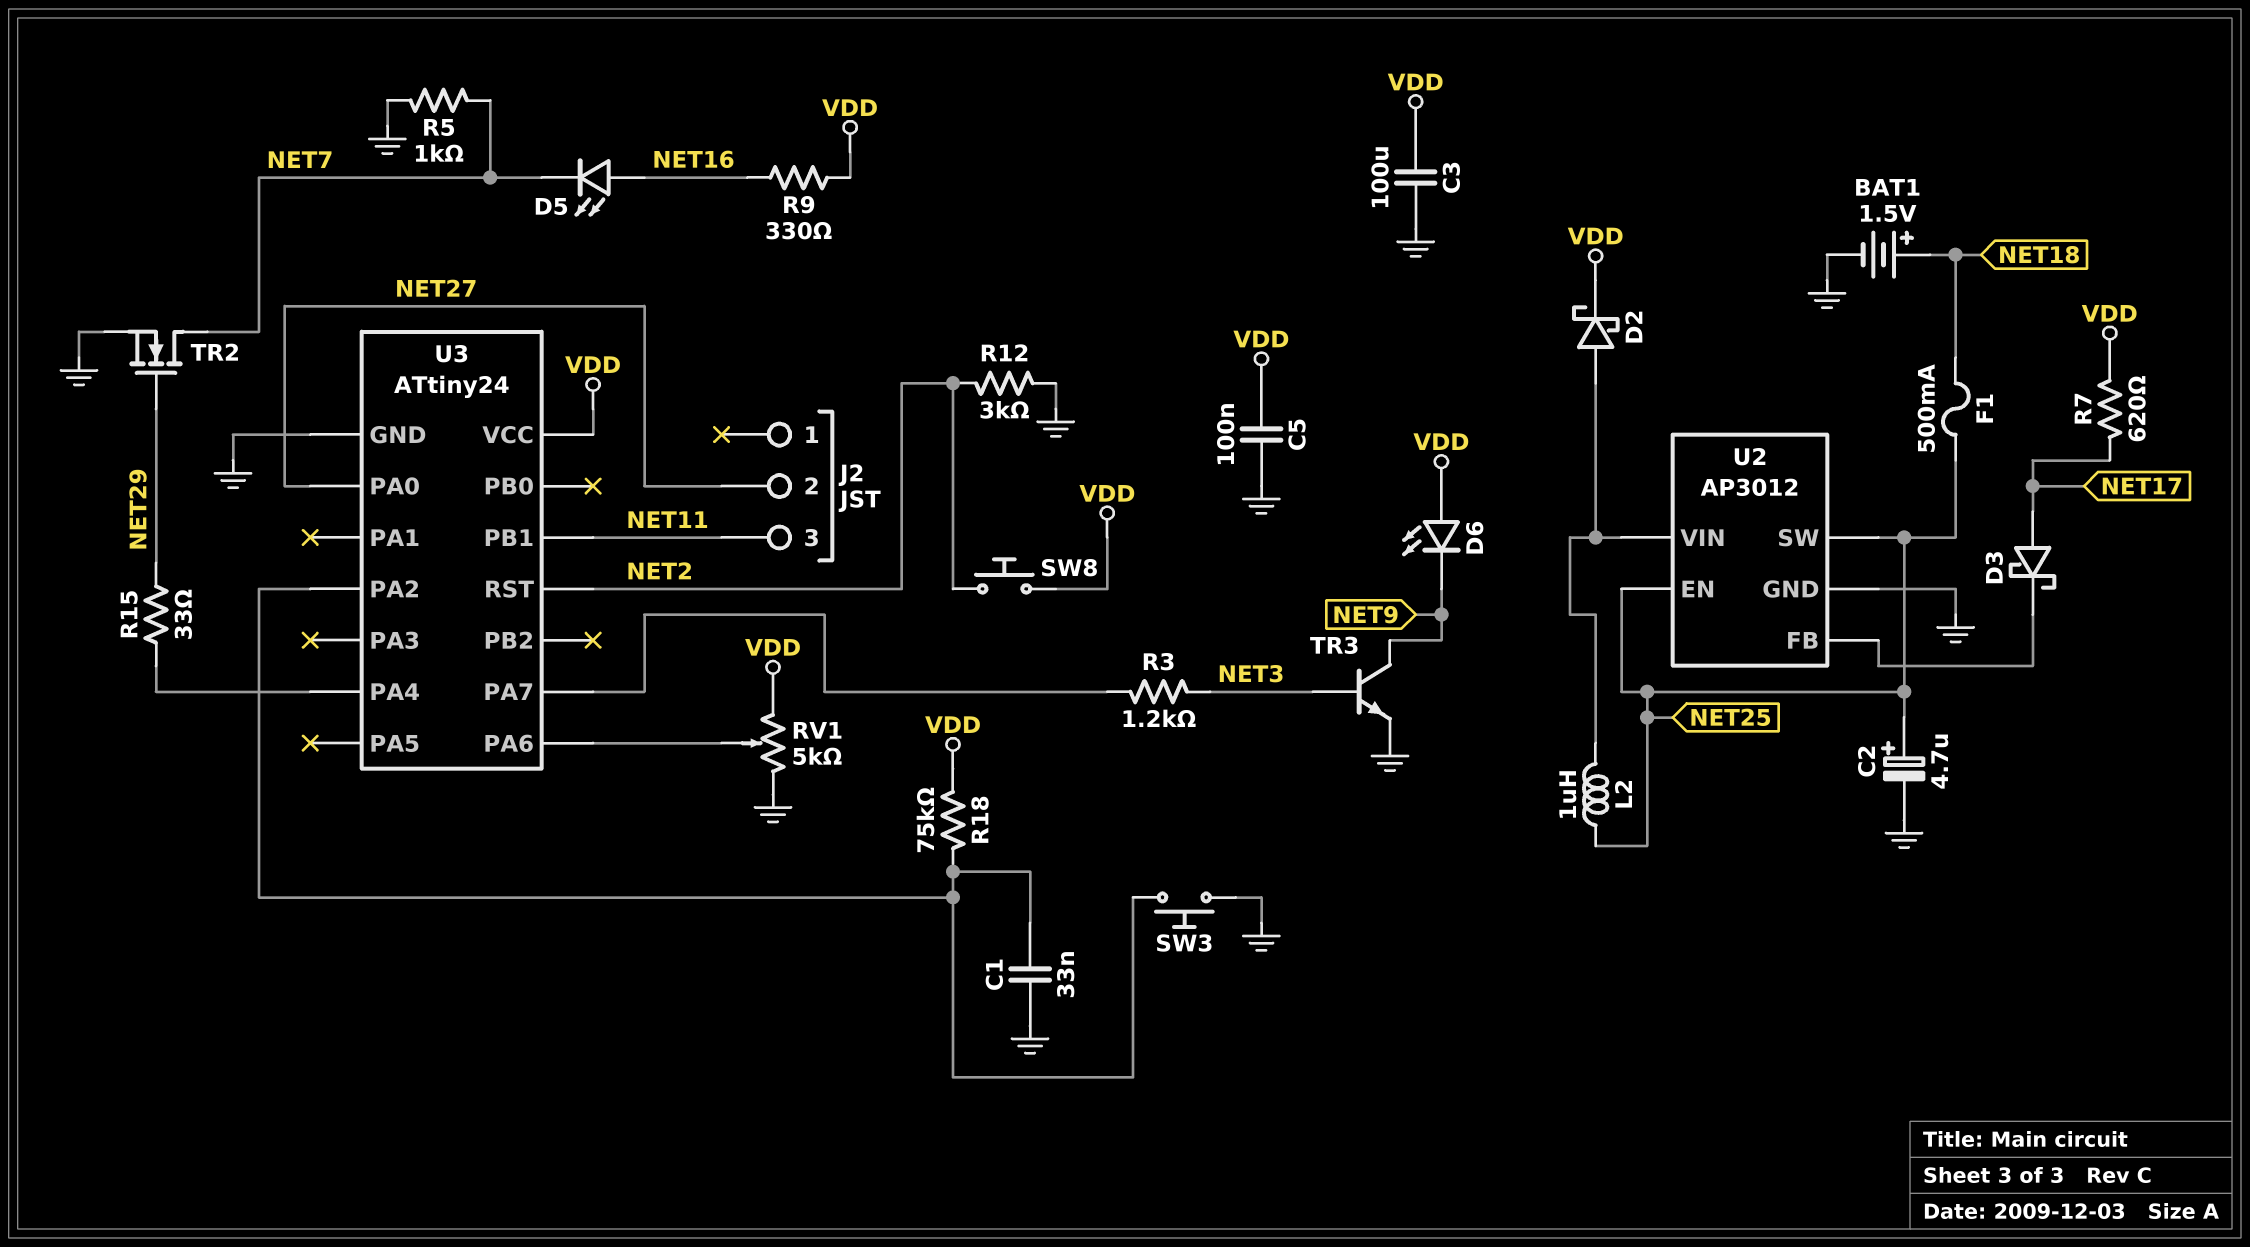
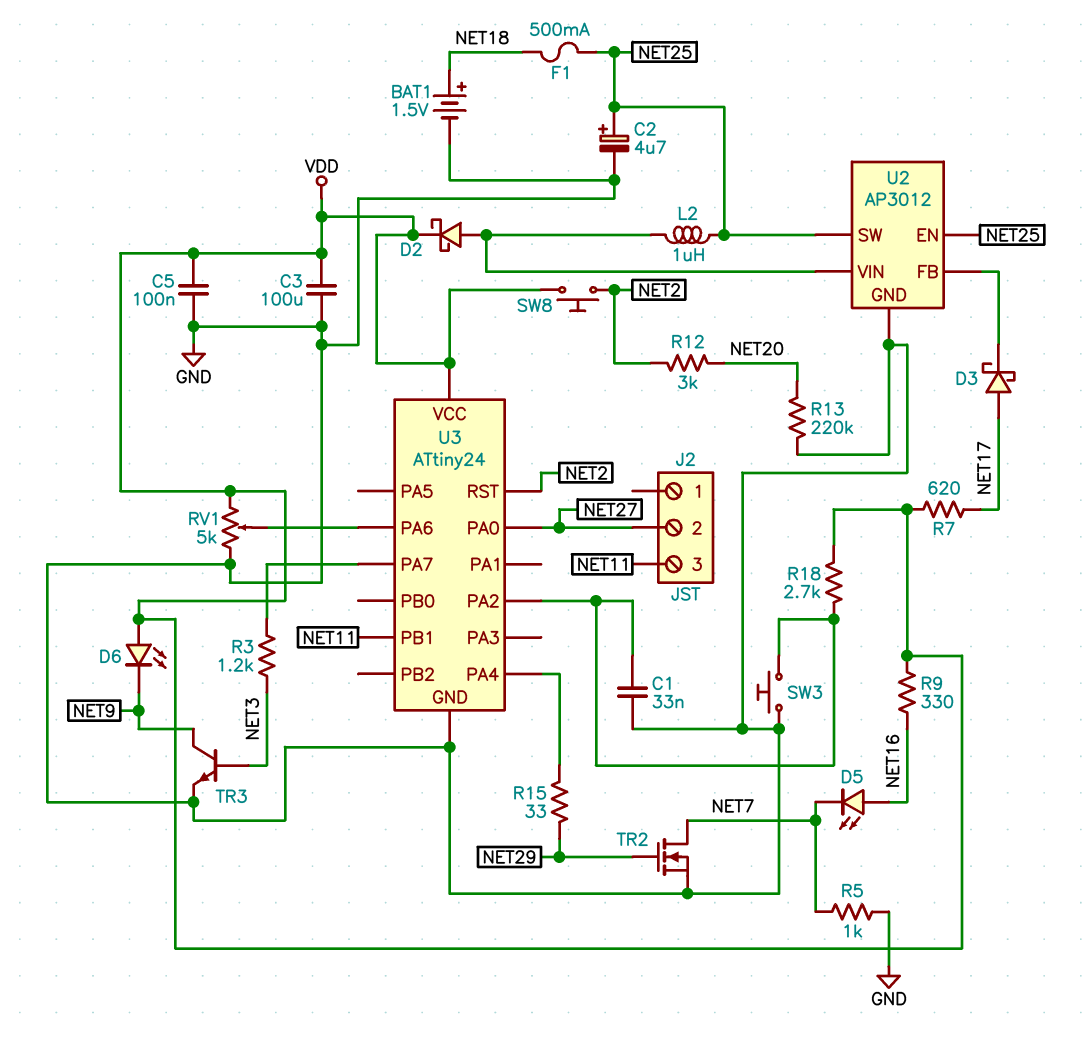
R12: 3k (GND, NET2) -> 3k (NET2, NET20)
R13: none -> 220k (GND, NET20)
R18: 75k (U3/PA2, VDD) -> 2.7k (U3/PA2, VDD)

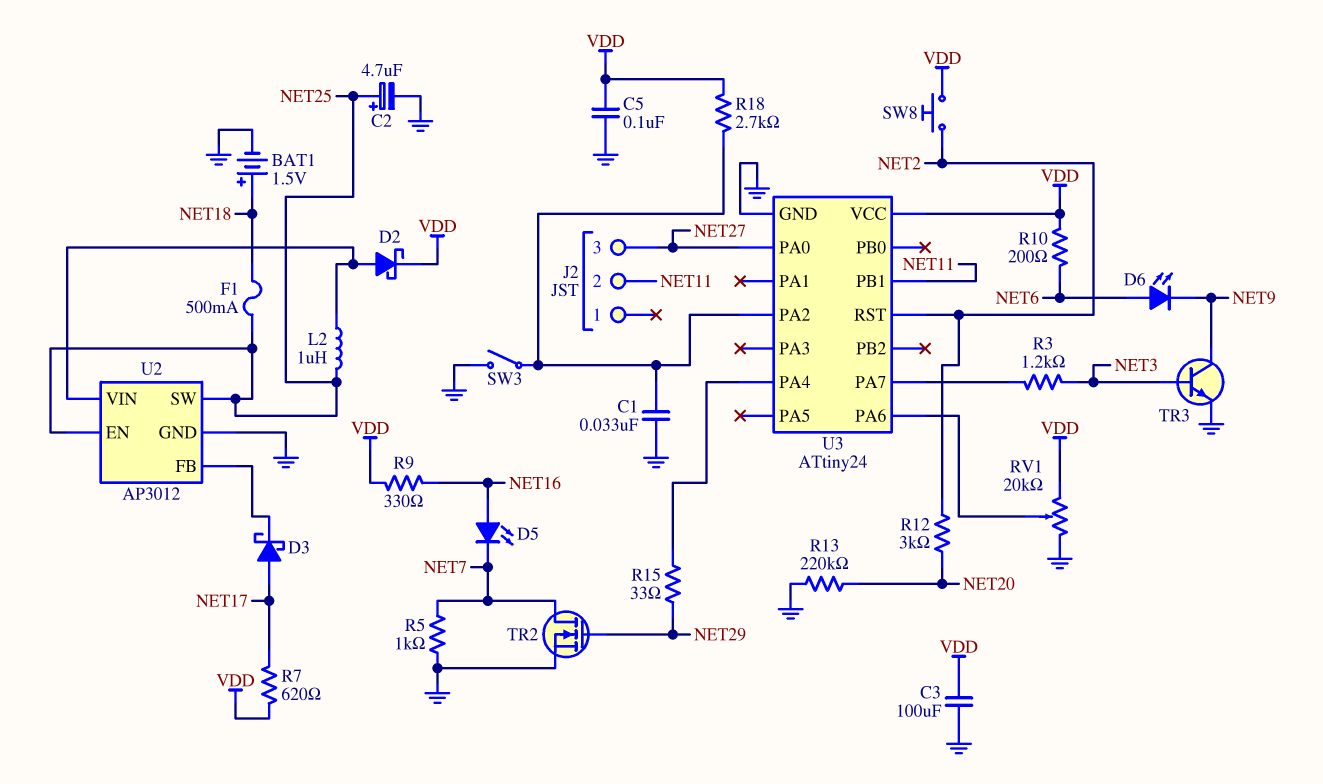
D6: LED (A VDD, K NET9) -> LED (A NET6, K NET9)
J2 pin 2: NET27 -> NET11
J2 pin 3: NET11 -> NET27
R10: none -> 200 (NET6, VDD)
RV1: 5k (GND, VDD, wiper U3/PA6) -> 20k (GND, VDD, wiper U3/PA6)
SW3: button (GND, U3/PA2) -> switch (GND, U3/PA2)

